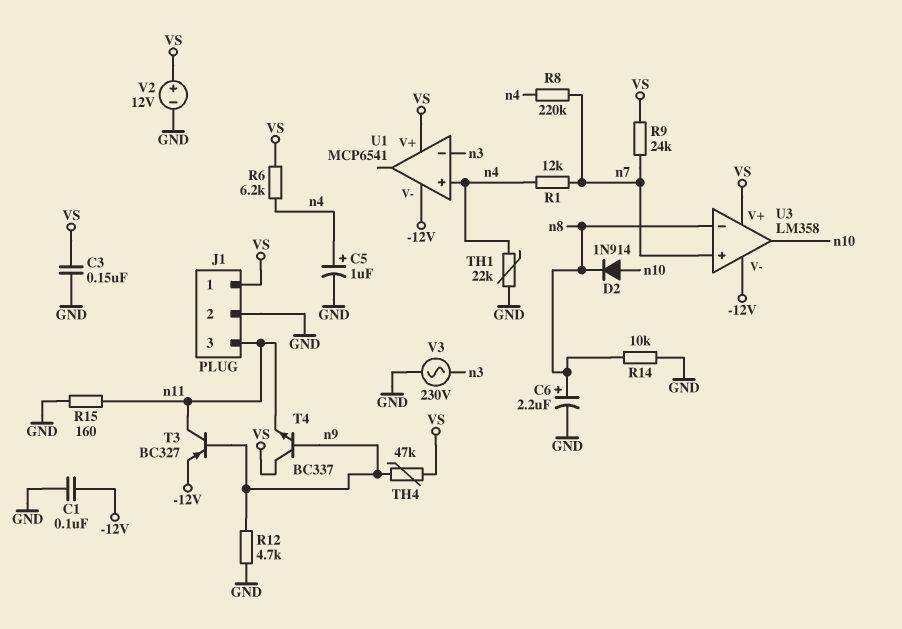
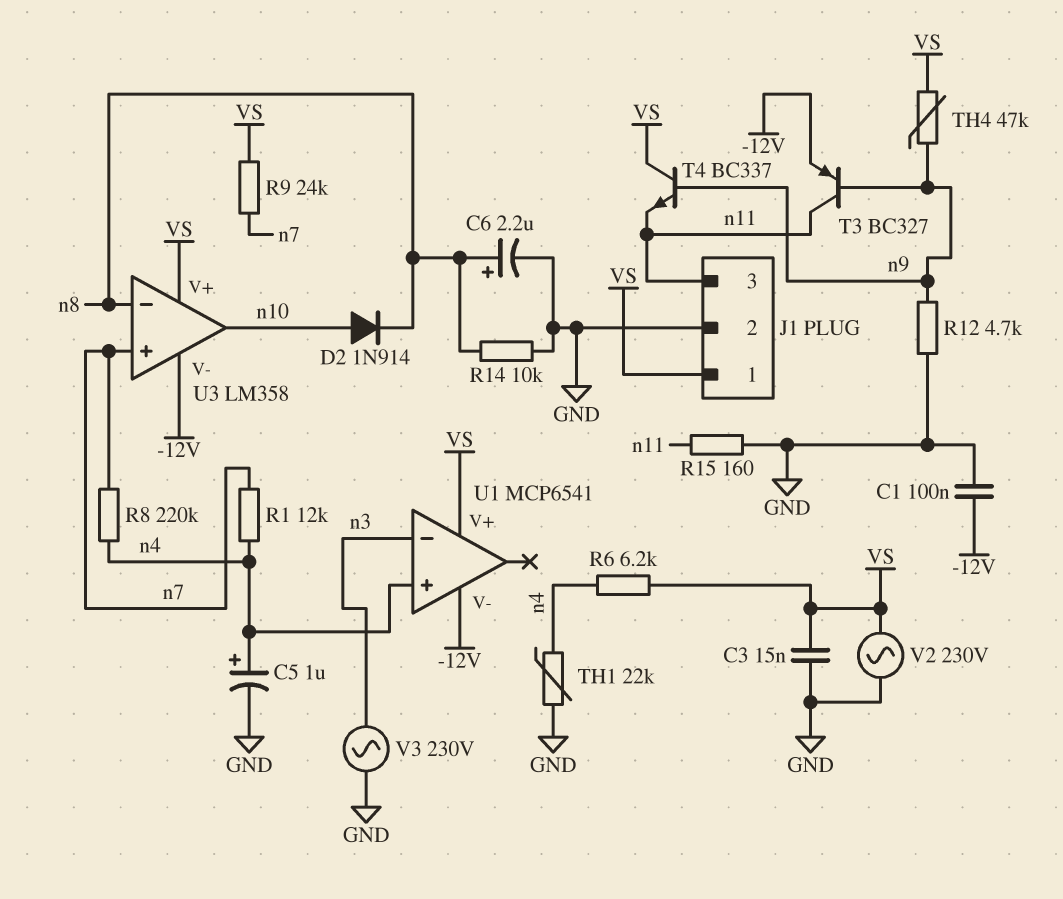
C3: 150nF (GND, VS) -> 15nF (GND, VS)
V2: 12V (plus VS, minus GND) -> AC 230V (GND, VS)

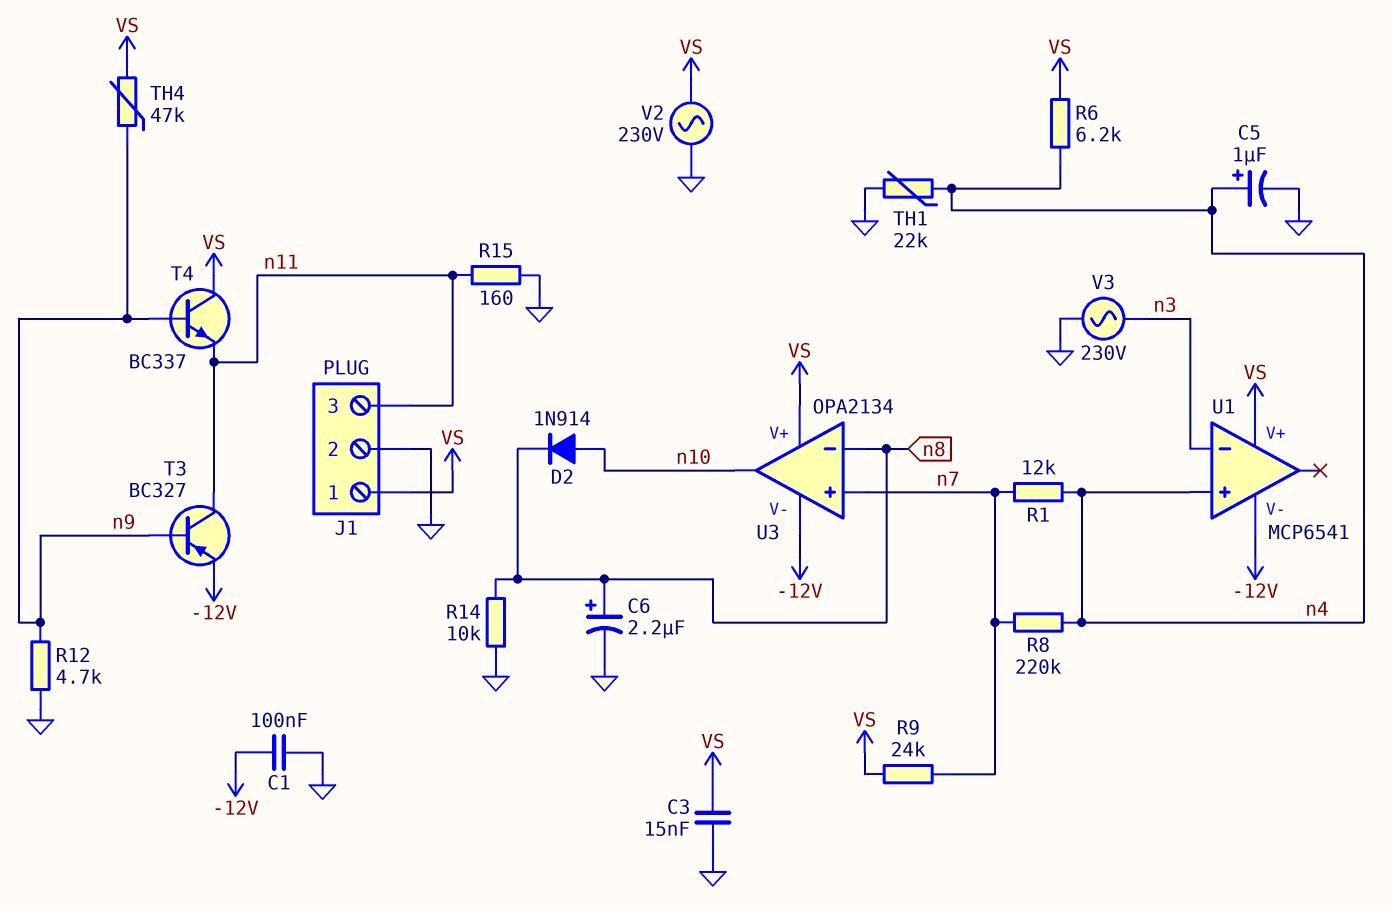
U3: LM358 -> OPA2134

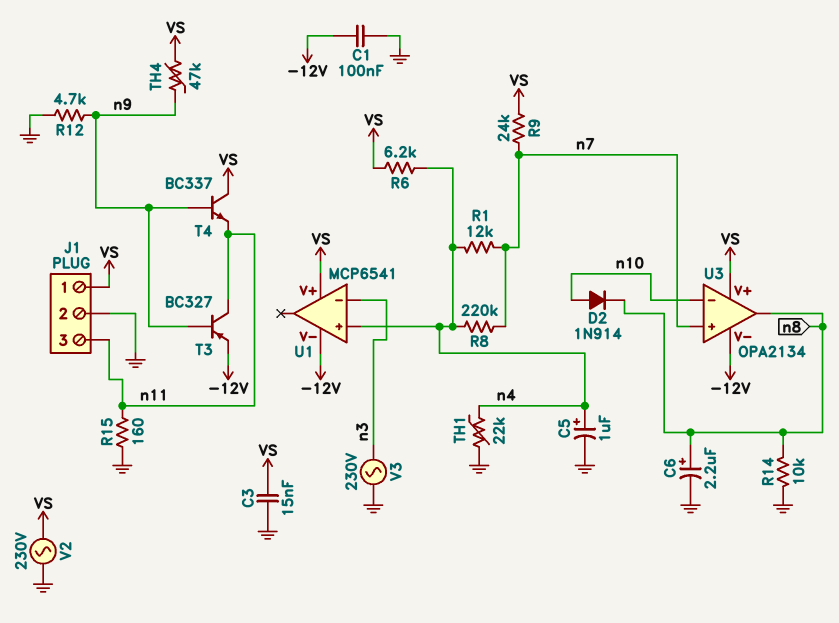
U3 pin in-: n8 -> n10
U3 pin out: n10 -> n8

